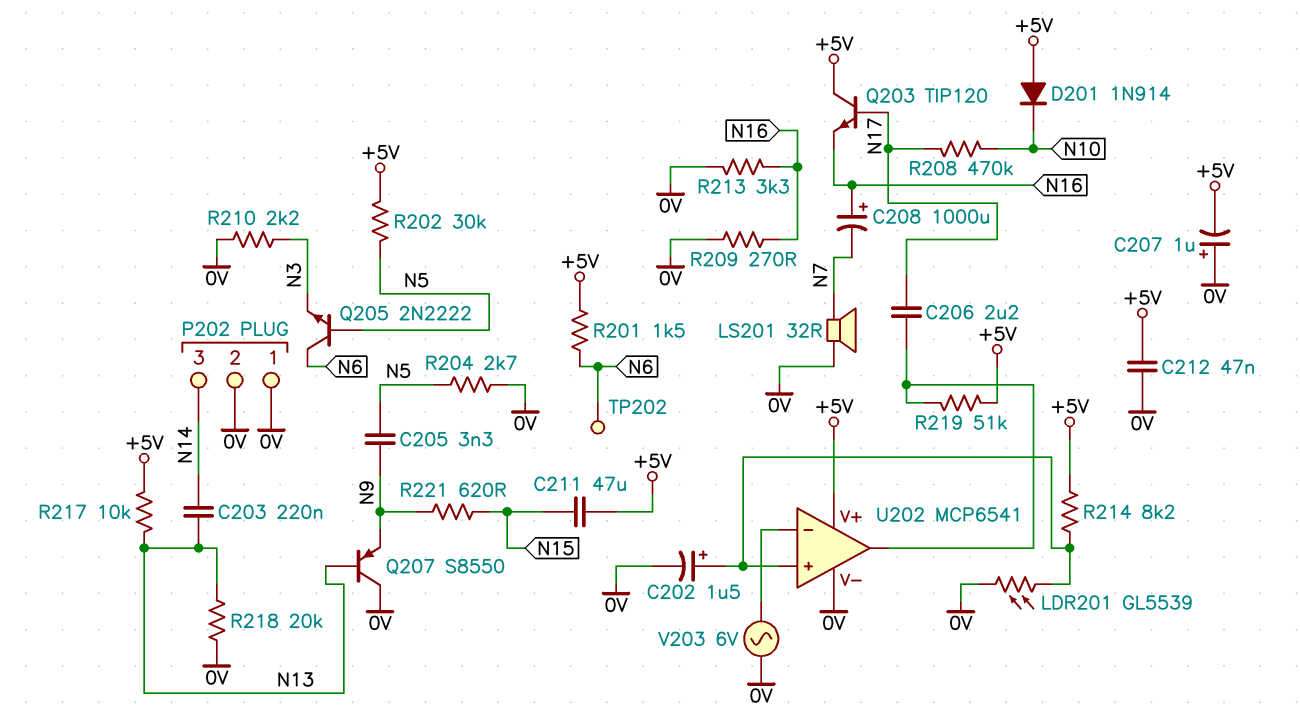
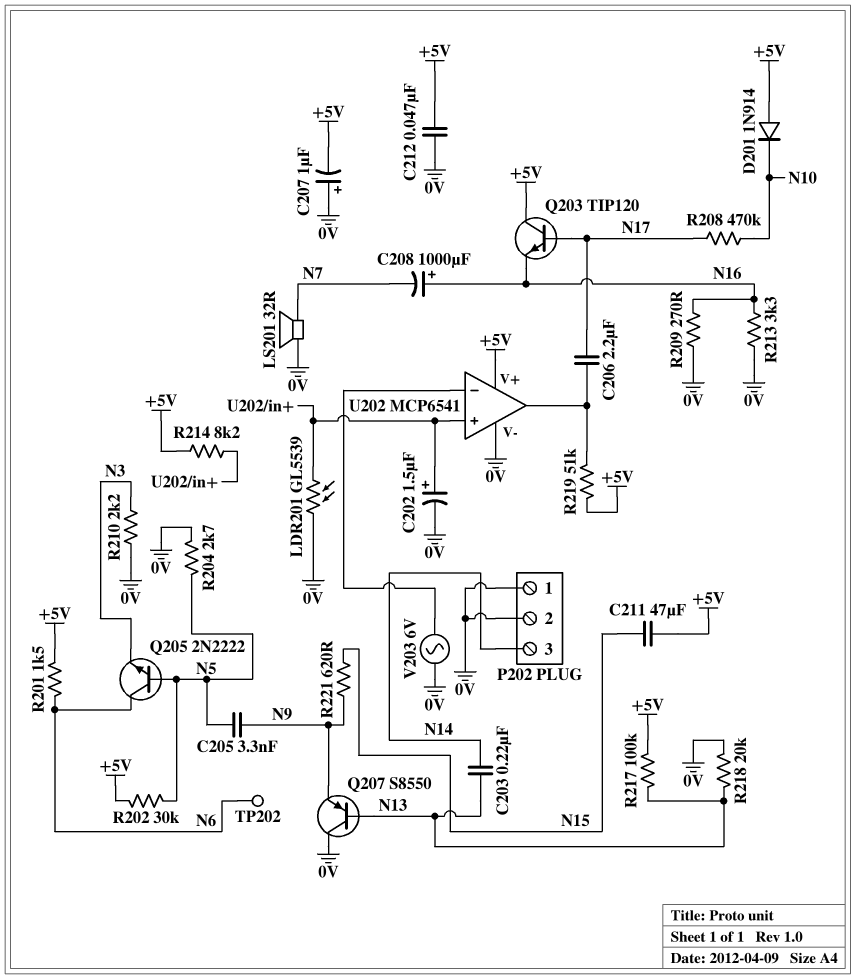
R217: 10k (+5V, N13) -> 100k (+5V, N13)

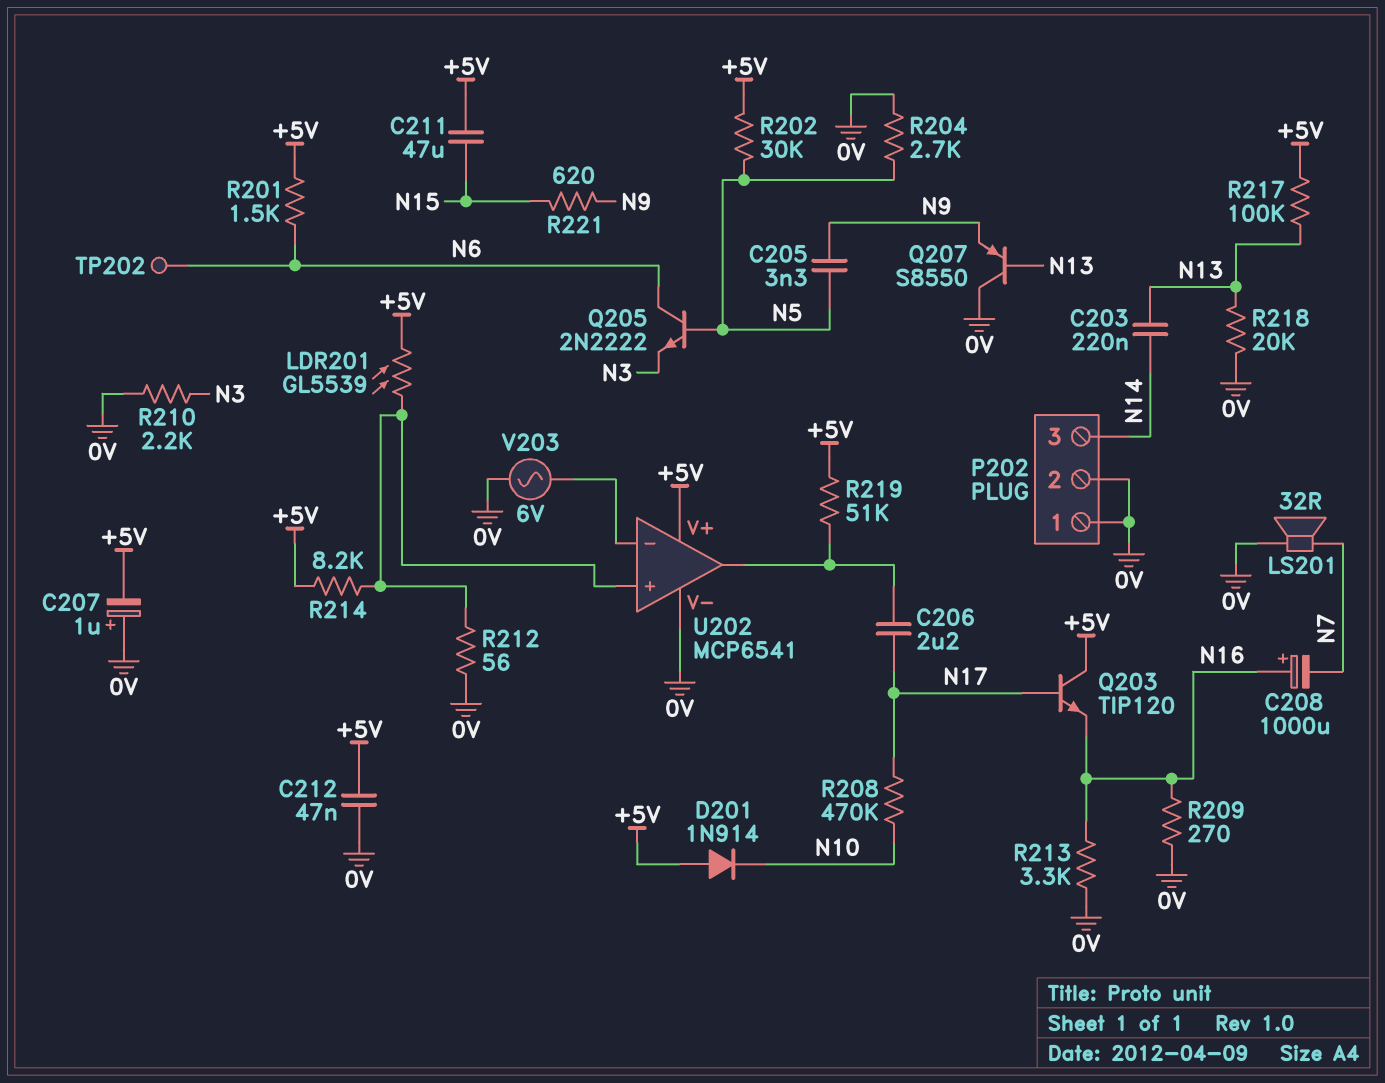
C202: 1.5uF (plus U202/in+, minus 0V) -> none
LDR201: GL5539 (0V, U202/in+) -> GL5539 (+5V, U202/in+)
R212: none -> 56 (0V, U202/in+)

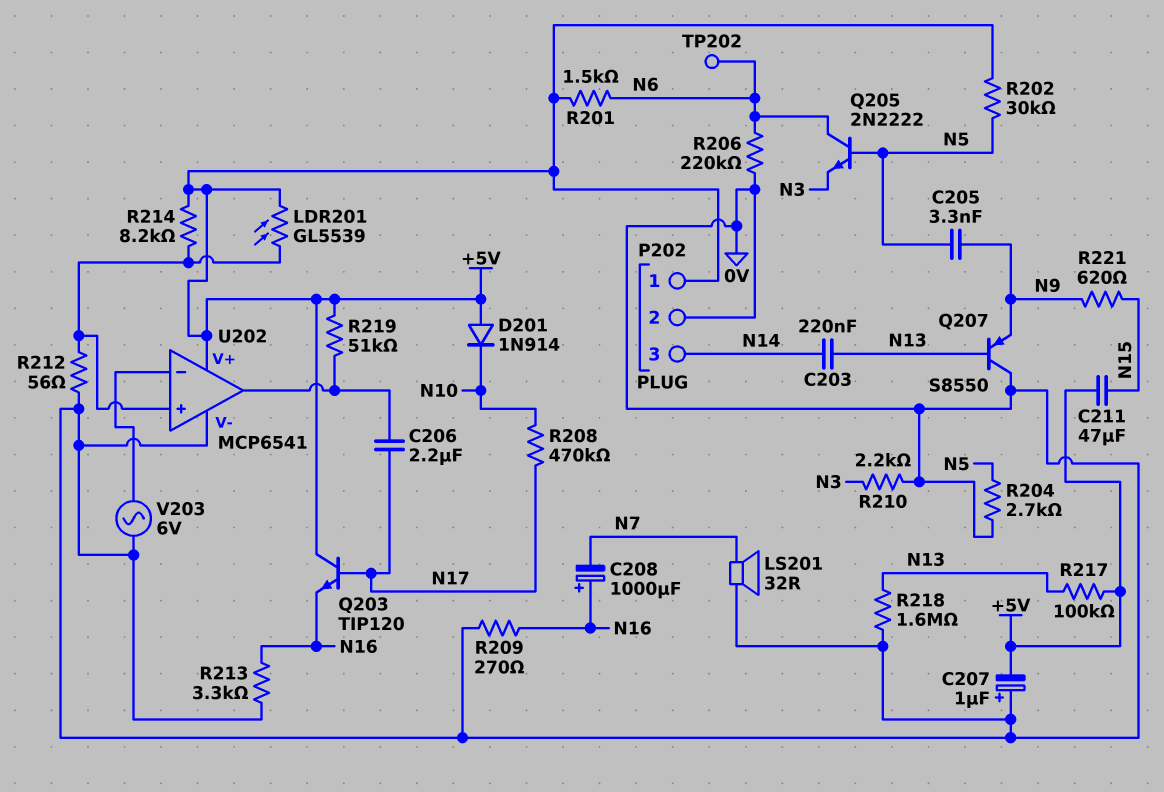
C212: 47nF (+5V, 0V) -> none
P202 pin 1: 0V -> +5V
R206: none -> 220k (0V, N6)
R218: 20k (0V, N13) -> 1.6M (0V, N13)

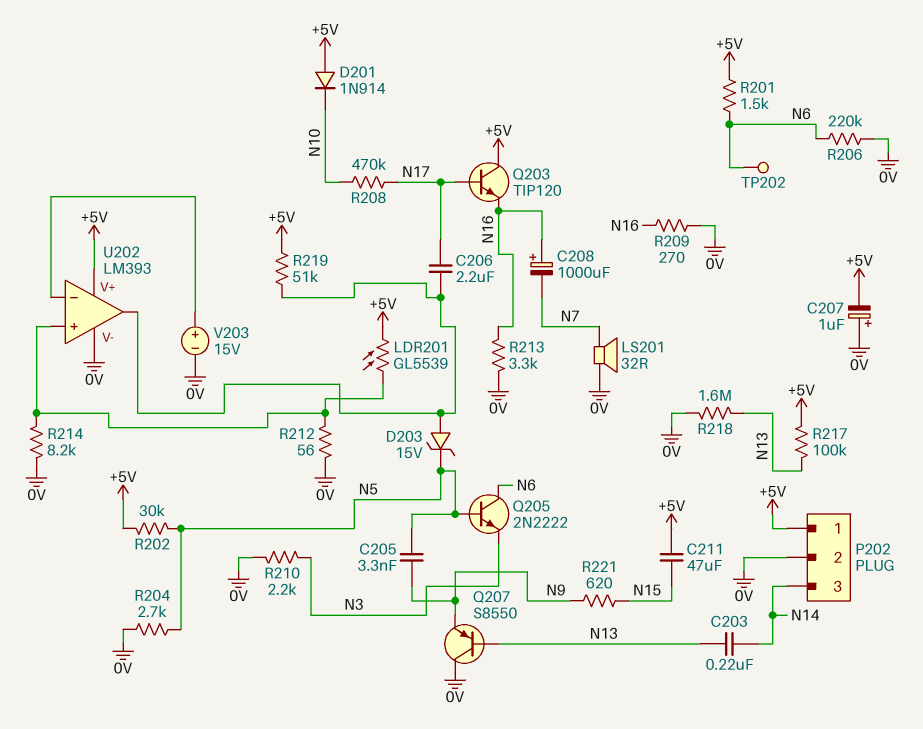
D203: none -> zener 15V (A U202/out, K N5)
R214: 8.2k (+5V, U202/in+) -> 8.2k (0V, U202/in+)
U202: MCP6541 -> LM393
V203: AC 6V (0V, U202/in-) -> 15V (plus U202/in-, minus 0V)

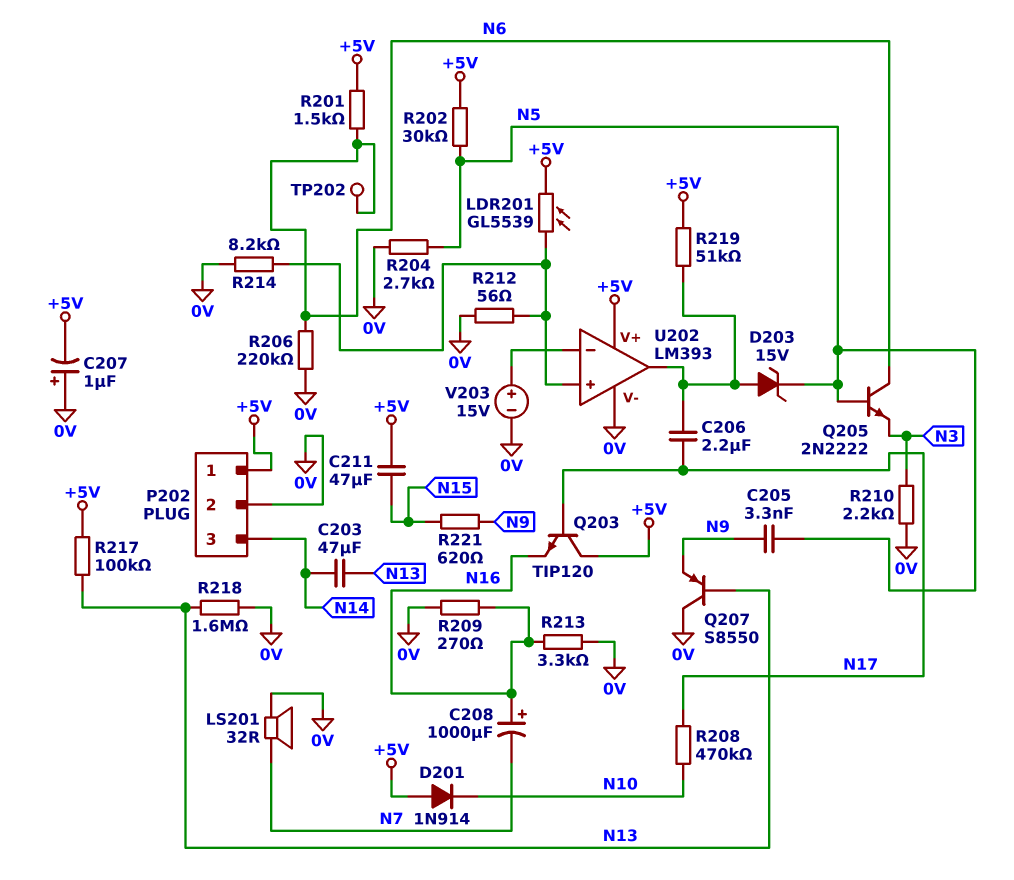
C203: 220nF (N13, N14) -> 47uF (N13, N14)

